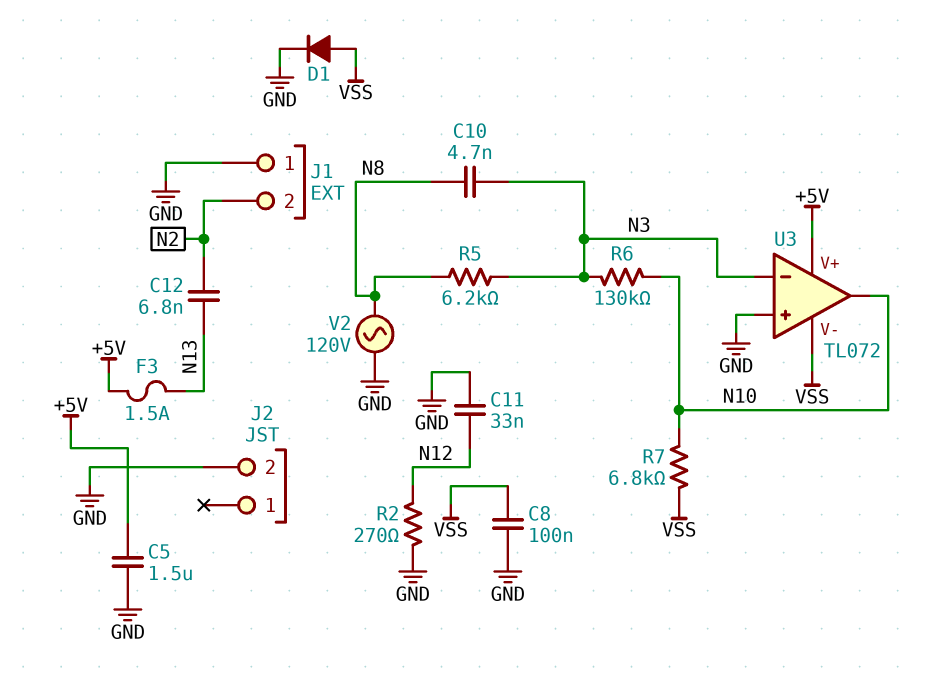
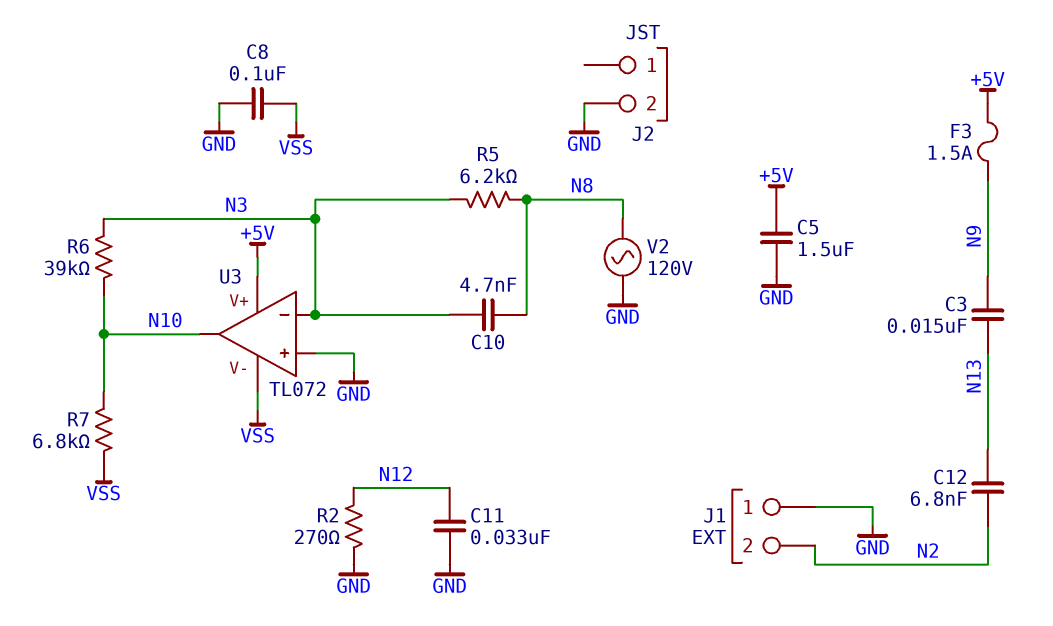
C3: none -> 15nF (N9, N13)
D1: diode (A VSS, K GND) -> none
F3: 1.5A (+5V, N13) -> 1.5A (+5V, N9)
R6: 130k (N3, N10) -> 39k (N3, N10)

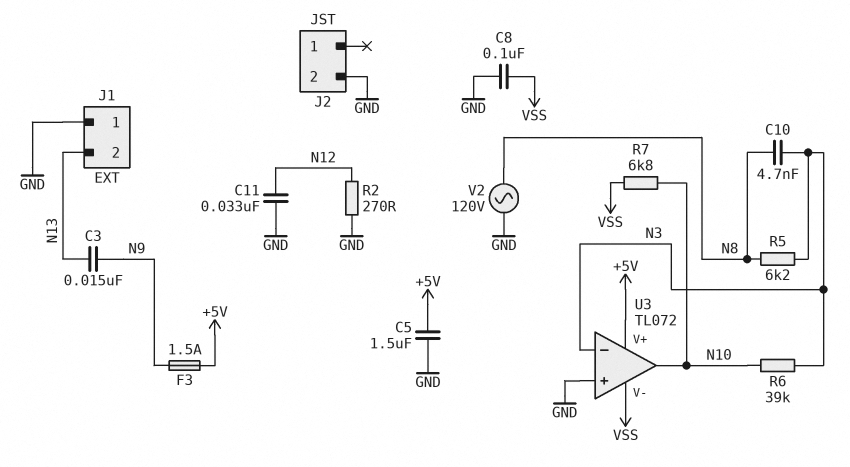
C12: 6.8nF (N2, N13) -> none
J1 pin 2: N2 -> N13

